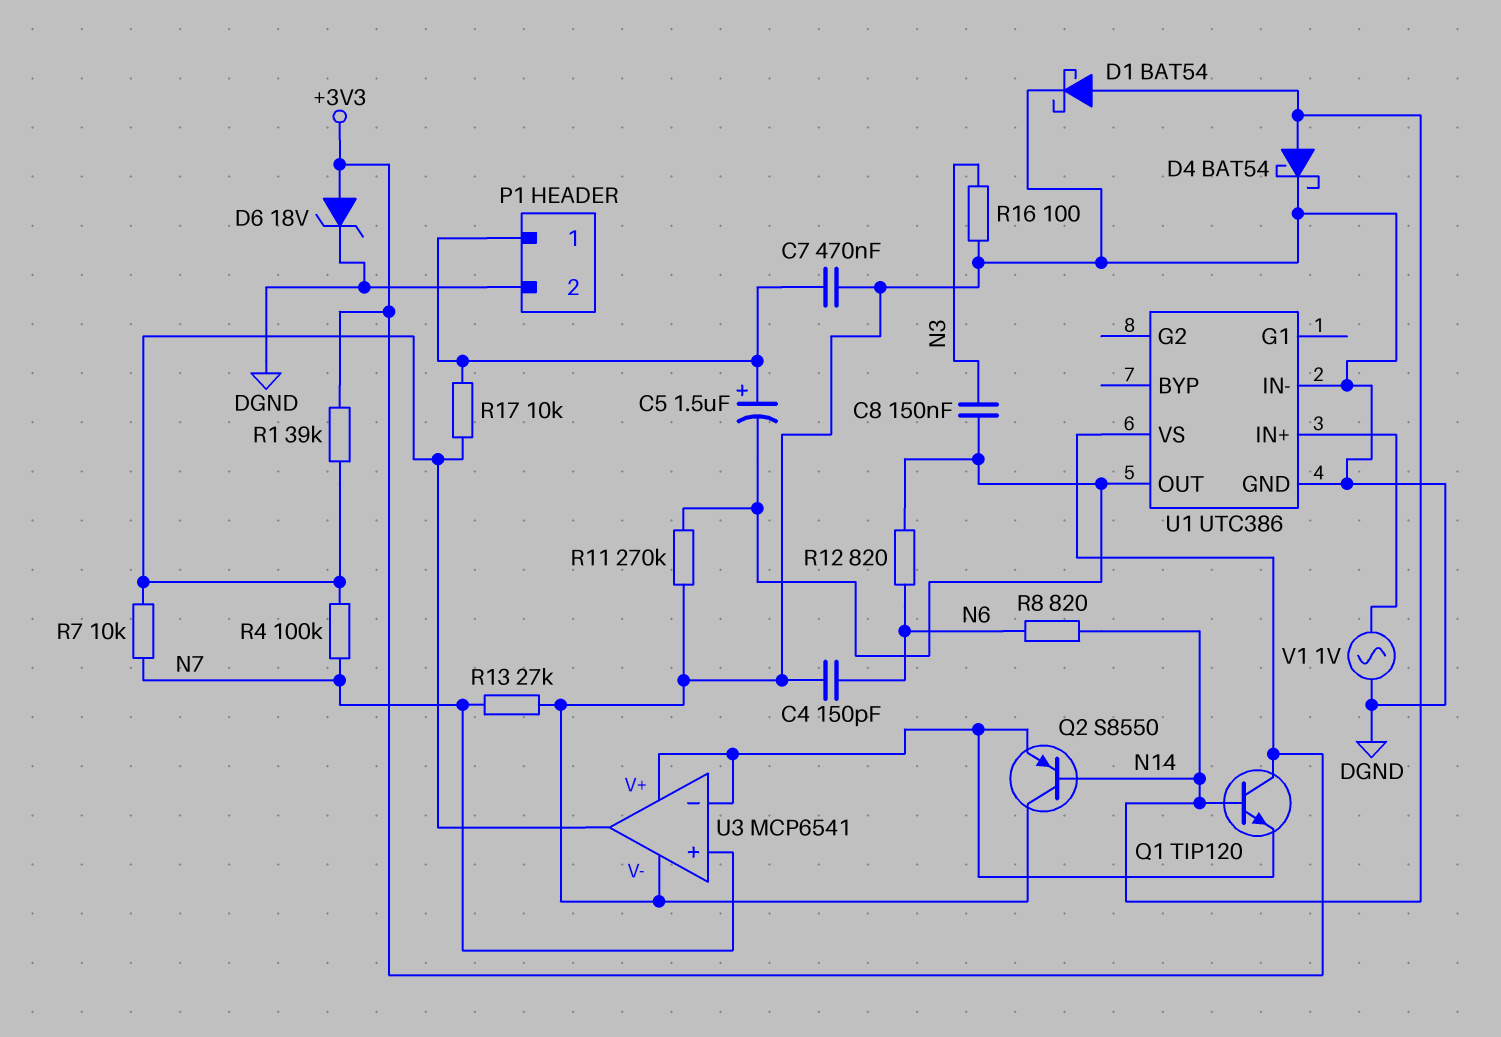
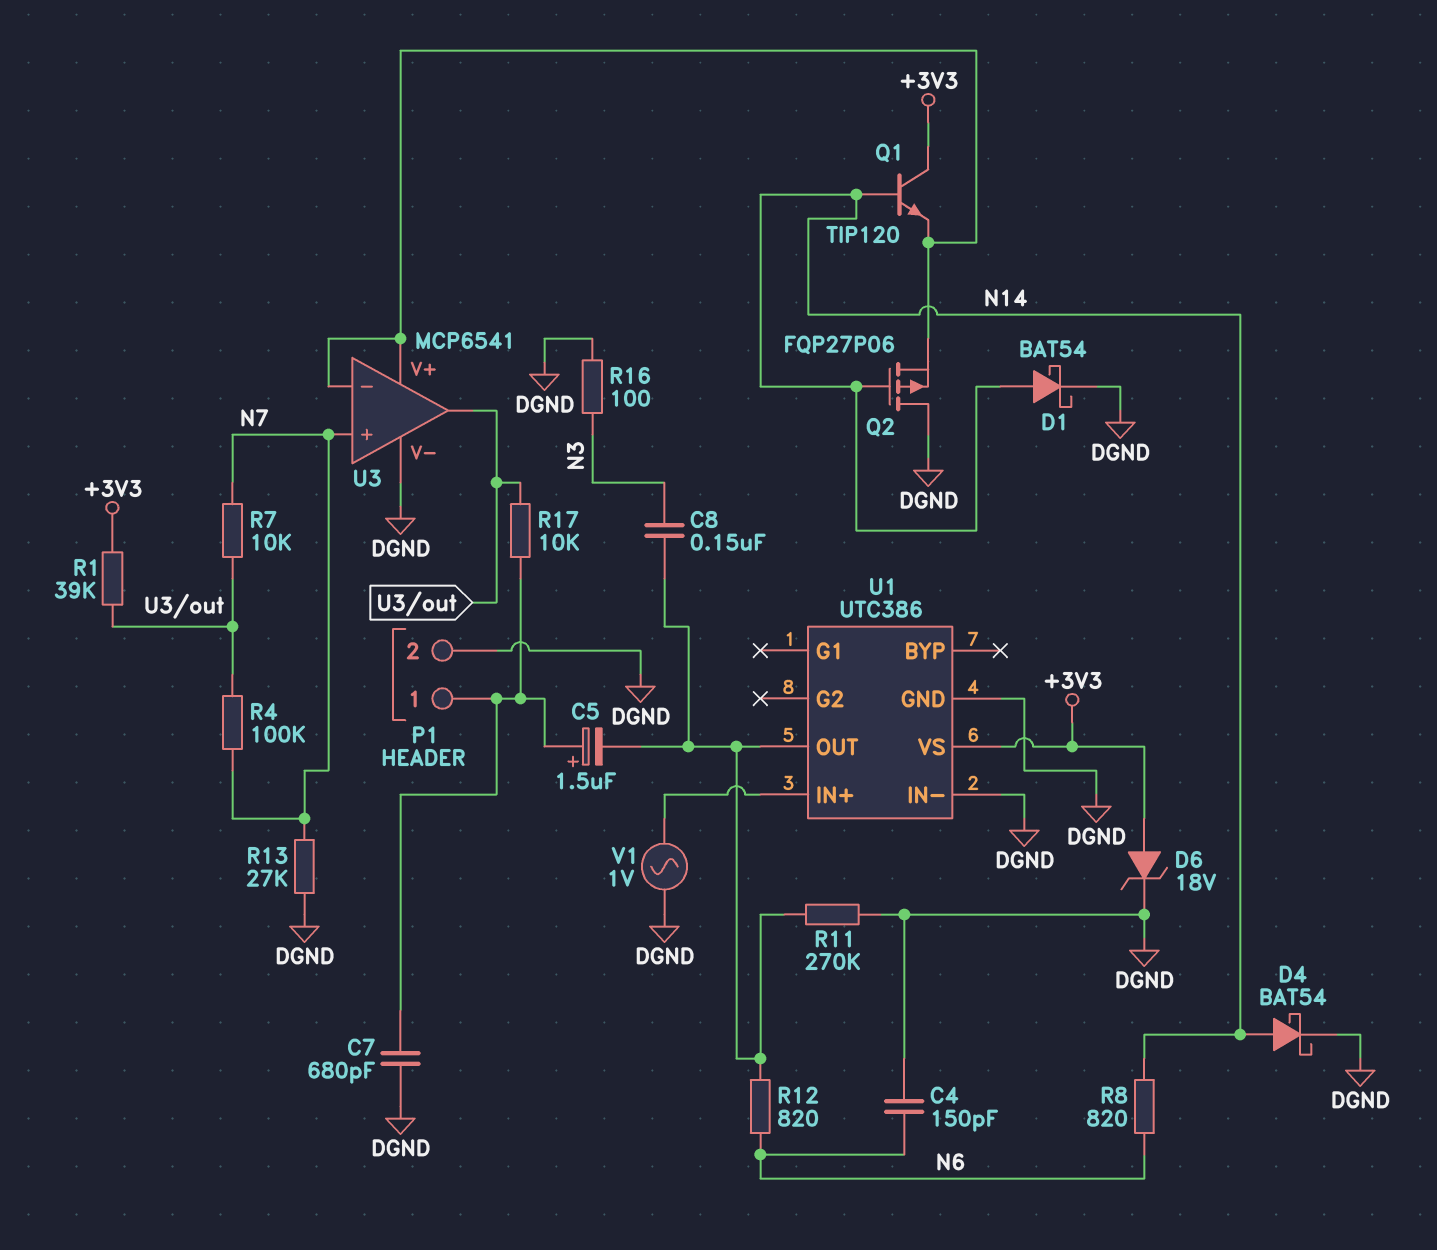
C7: 470nF (DGND, P1/1) -> 680pF (DGND, P1/1)
Q2: PNP S8550 (B N14, C DGND, E U3/V+) -> PMOS FQP27P06 (G N14, D DGND, S U3/V+)

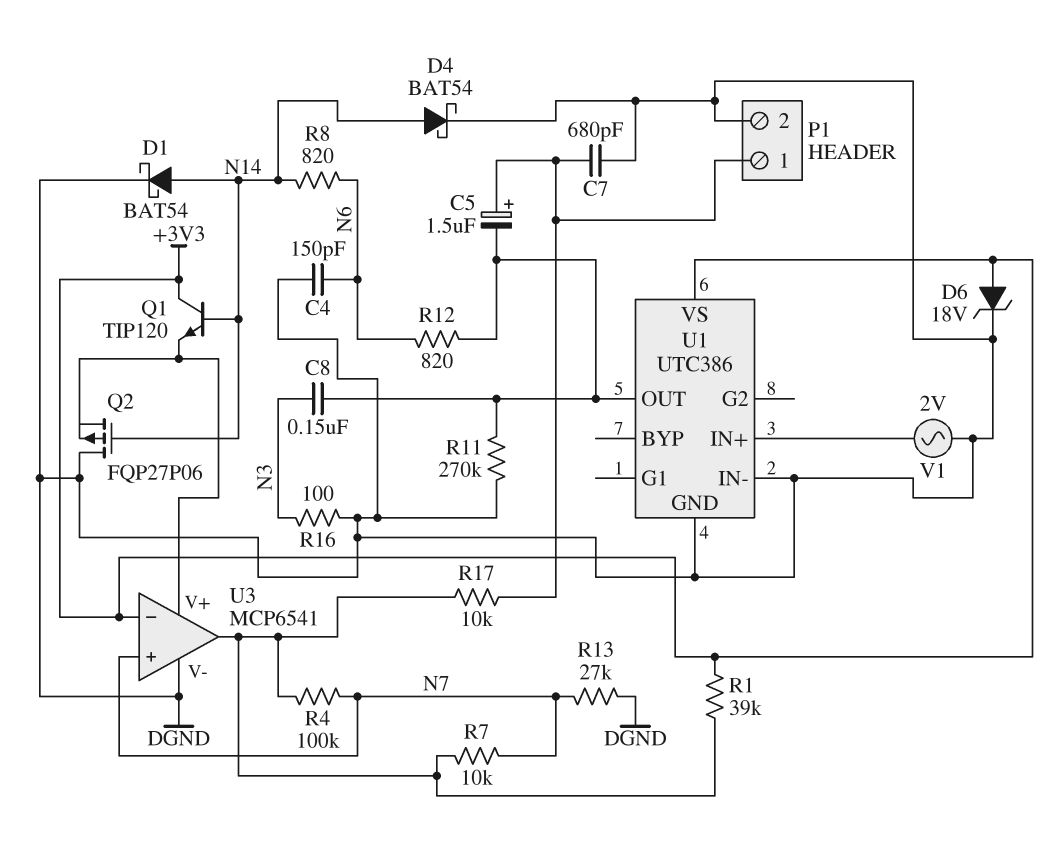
U3 pin in-: U3/V+ -> +3V3
V1: AC 1V (DGND, U1/IN+) -> AC 2V (DGND, U1/IN+)

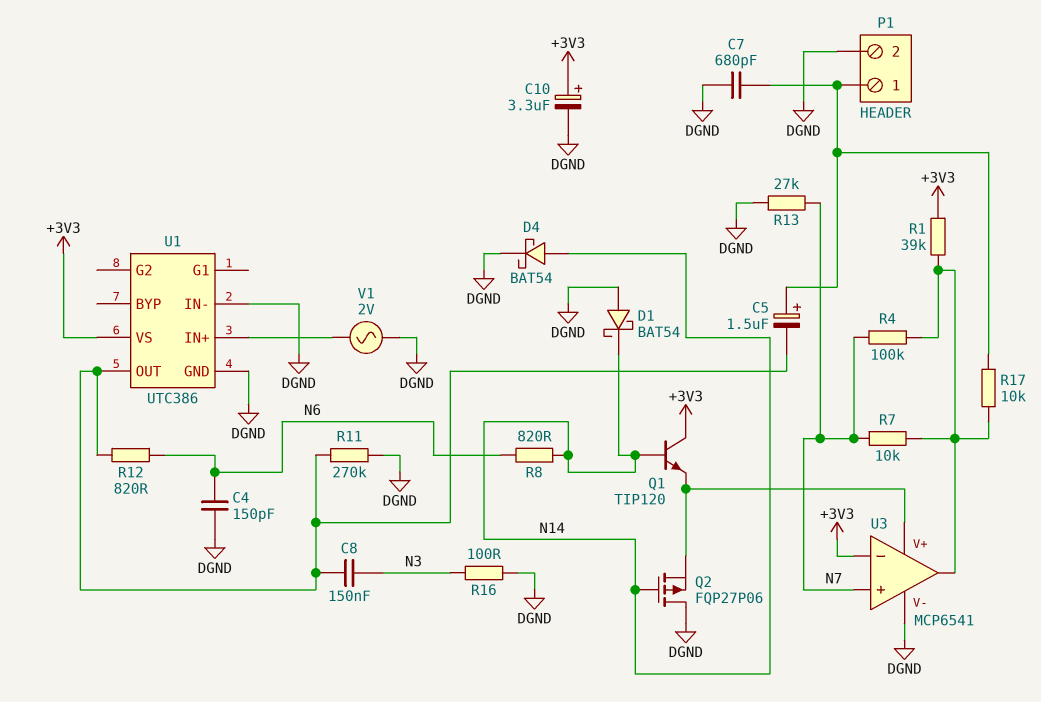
C10: none -> 3.3uF (plus +3V3, minus DGND)
D1: schottky BAT54 (A N14, K DGND) -> schottky BAT54 (A DGND, K N14)
D6: zener 18V (A +3V3, K DGND) -> none

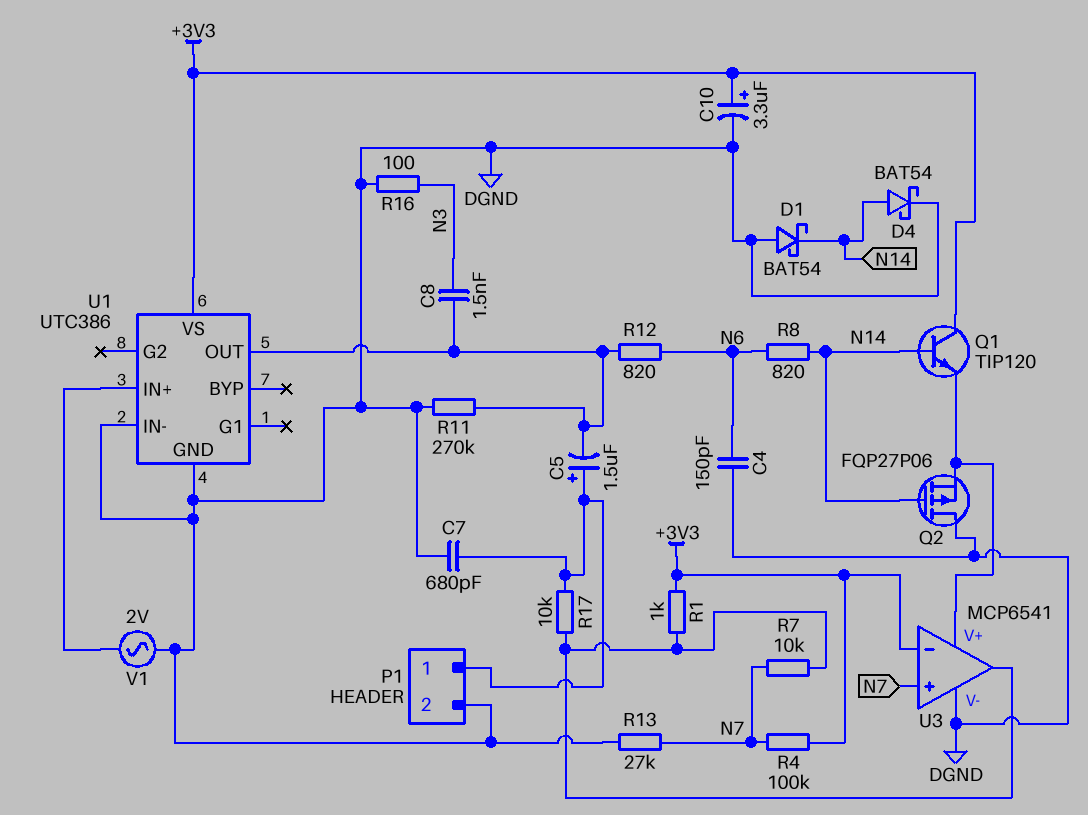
C8: 150nF (N3, U1/OUT) -> 1.5nF (N3, U1/OUT)
R1: 39k (+3V3, U3/out) -> 1k (+3V3, U3/out)
R4: 100k (N7, U3/out) -> 100k (+3V3, N7)

